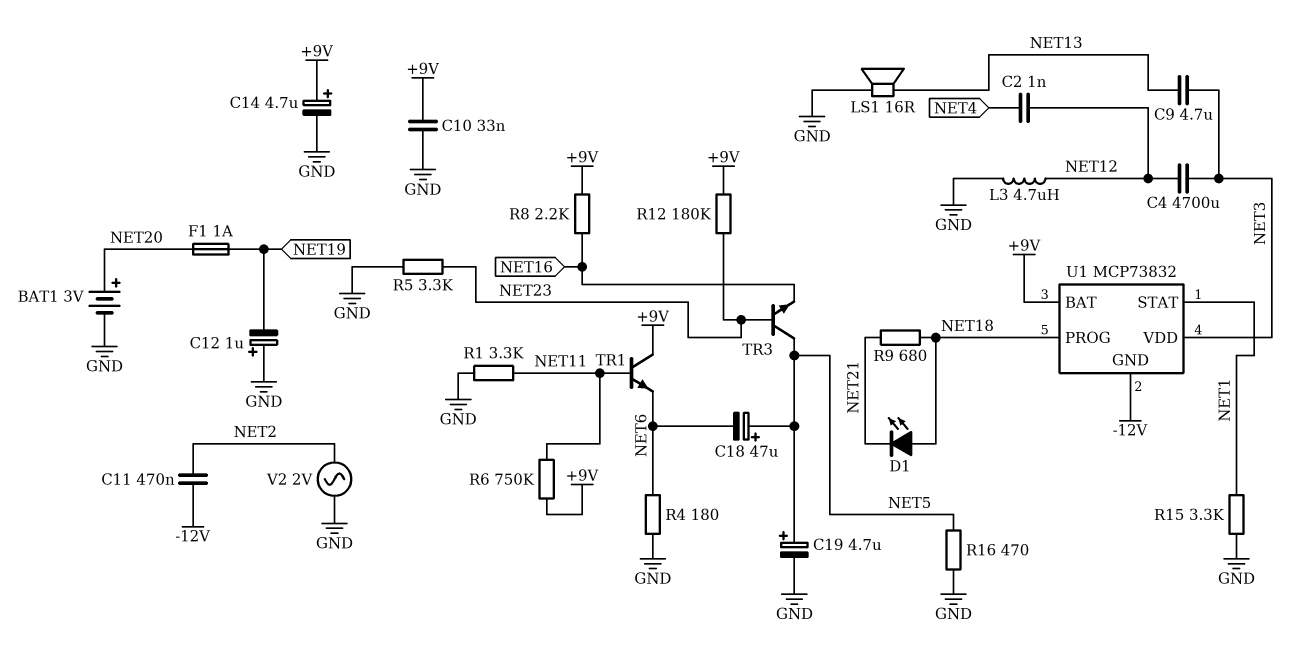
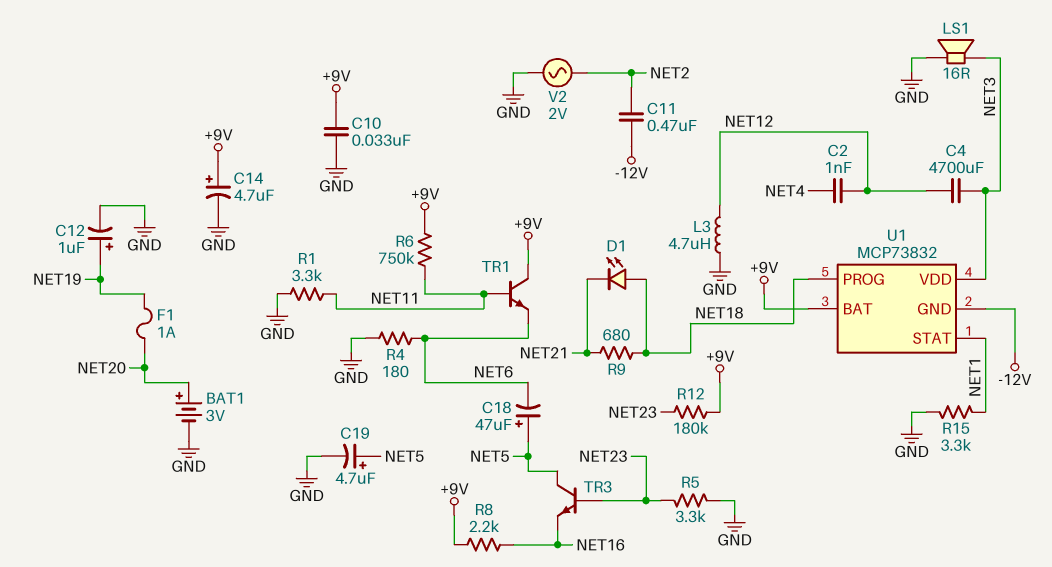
C9: 4.7uF (NET3, NET13) -> none
C12: 1uF (plus GND, minus NET19) -> 1uF (plus NET19, minus GND)
LS1: speaker 16R (GND, NET13) -> speaker 16R (GND, NET3)
R16: 470 (GND, NET5) -> none

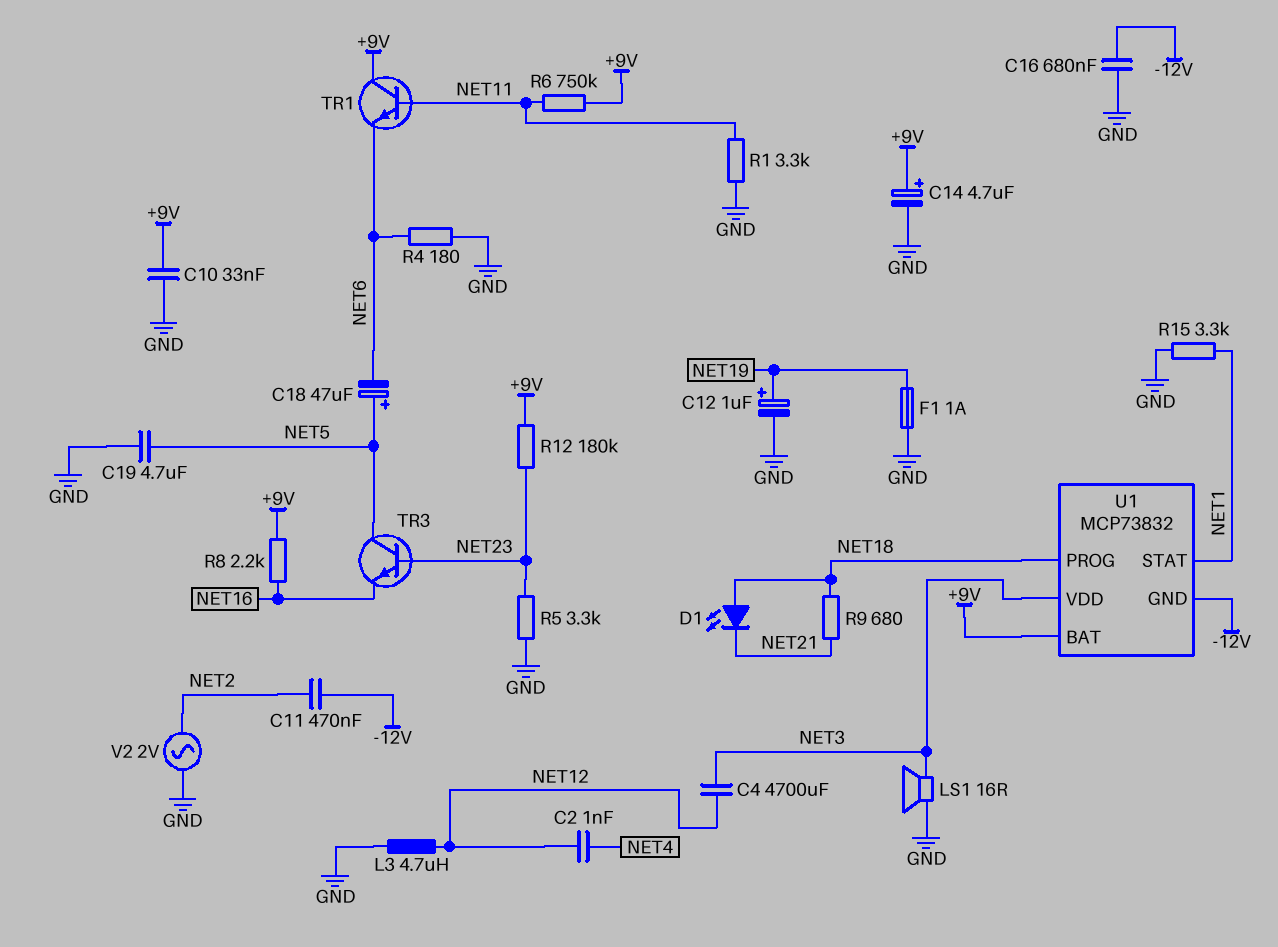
BAT1: 3V (plus NET20, minus GND) -> none
C16: none -> 680nF (-12V, GND)
C19: 4.7uF (plus NET5, minus GND) -> 4.7uF (GND, NET5)
F1: 1A (NET19, NET20) -> 1A (GND, NET19)

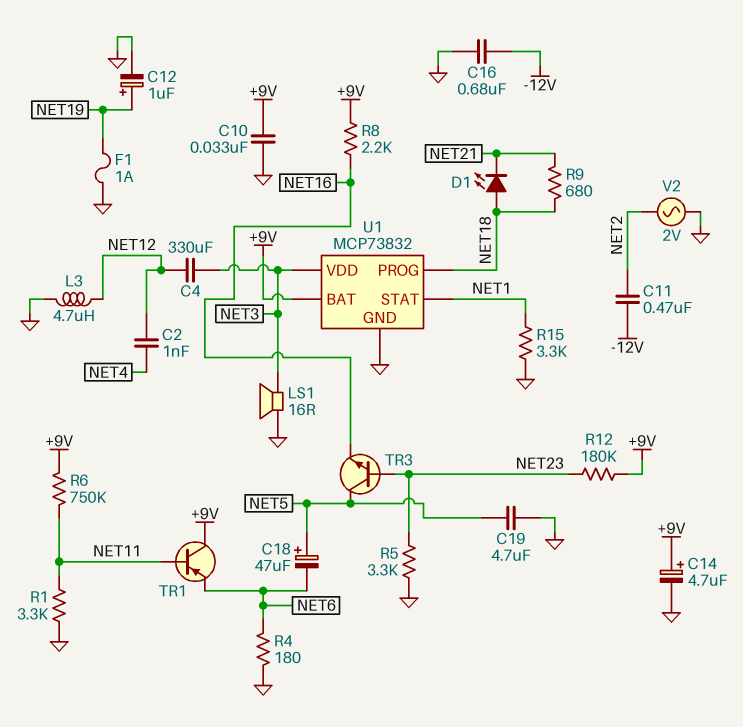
C4: 4700uF (NET3, NET12) -> 330uF (NET3, NET12)
TR1: NPN (B NET11, C +9V, E NET6) -> PNP (B NET11, C +9V, E NET6)
U1 pin GND: -12V -> GND

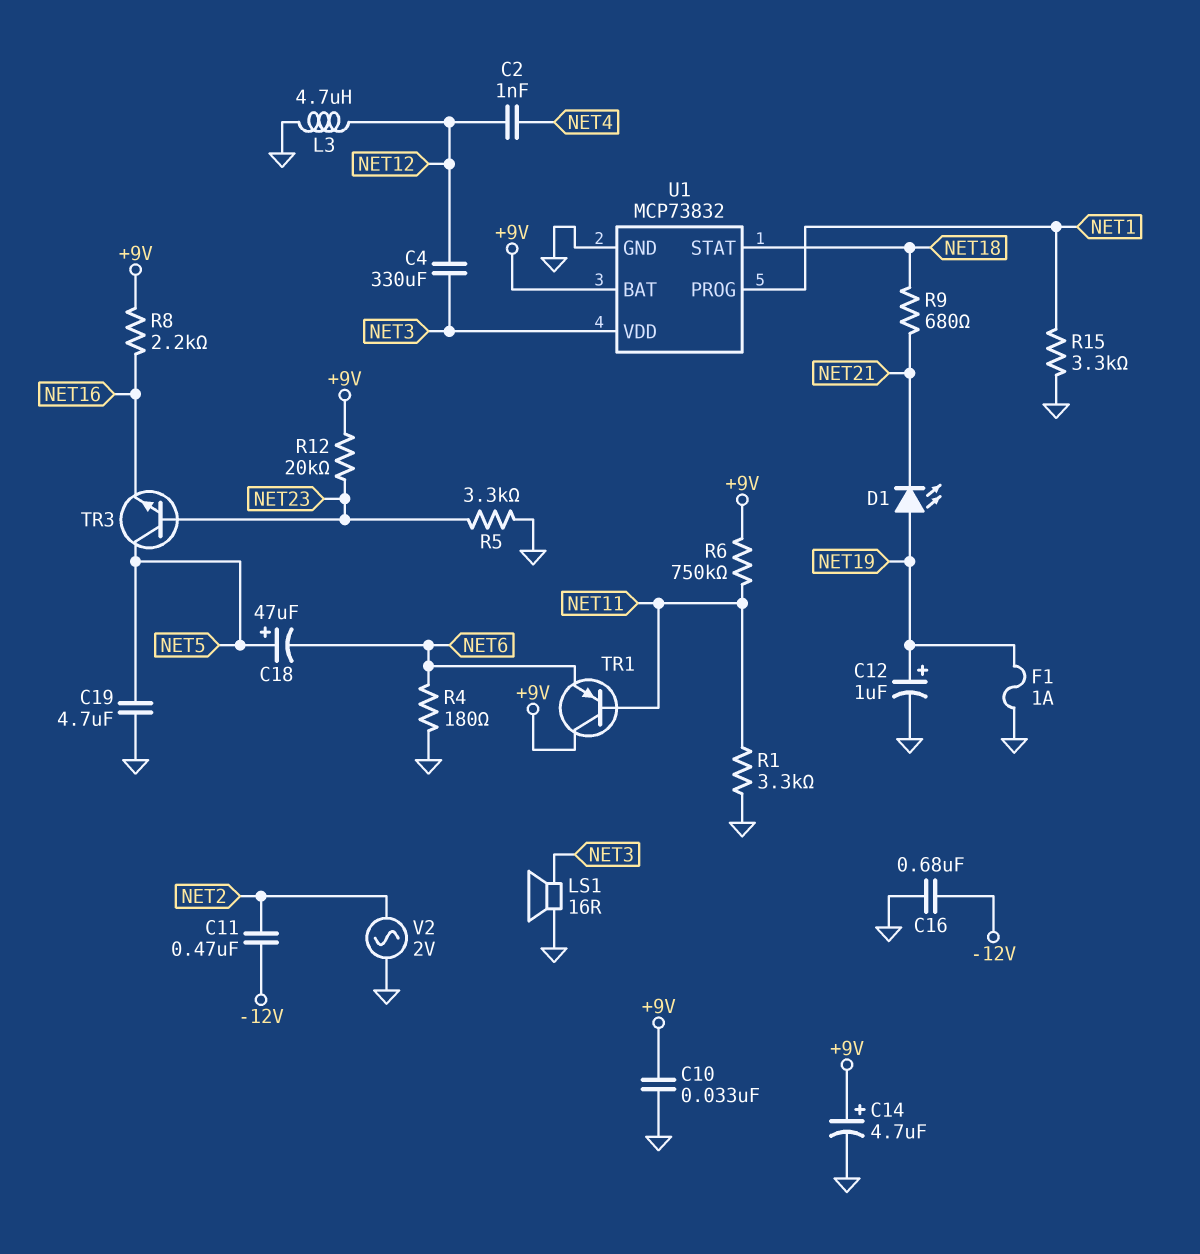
D1: LED (A NET18, K NET21) -> LED (A NET19, K NET21)
R12: 180k (+9V, NET23) -> 20k (+9V, NET23)
U1 pin PROG: NET18 -> NET1
U1 pin STAT: NET1 -> NET18

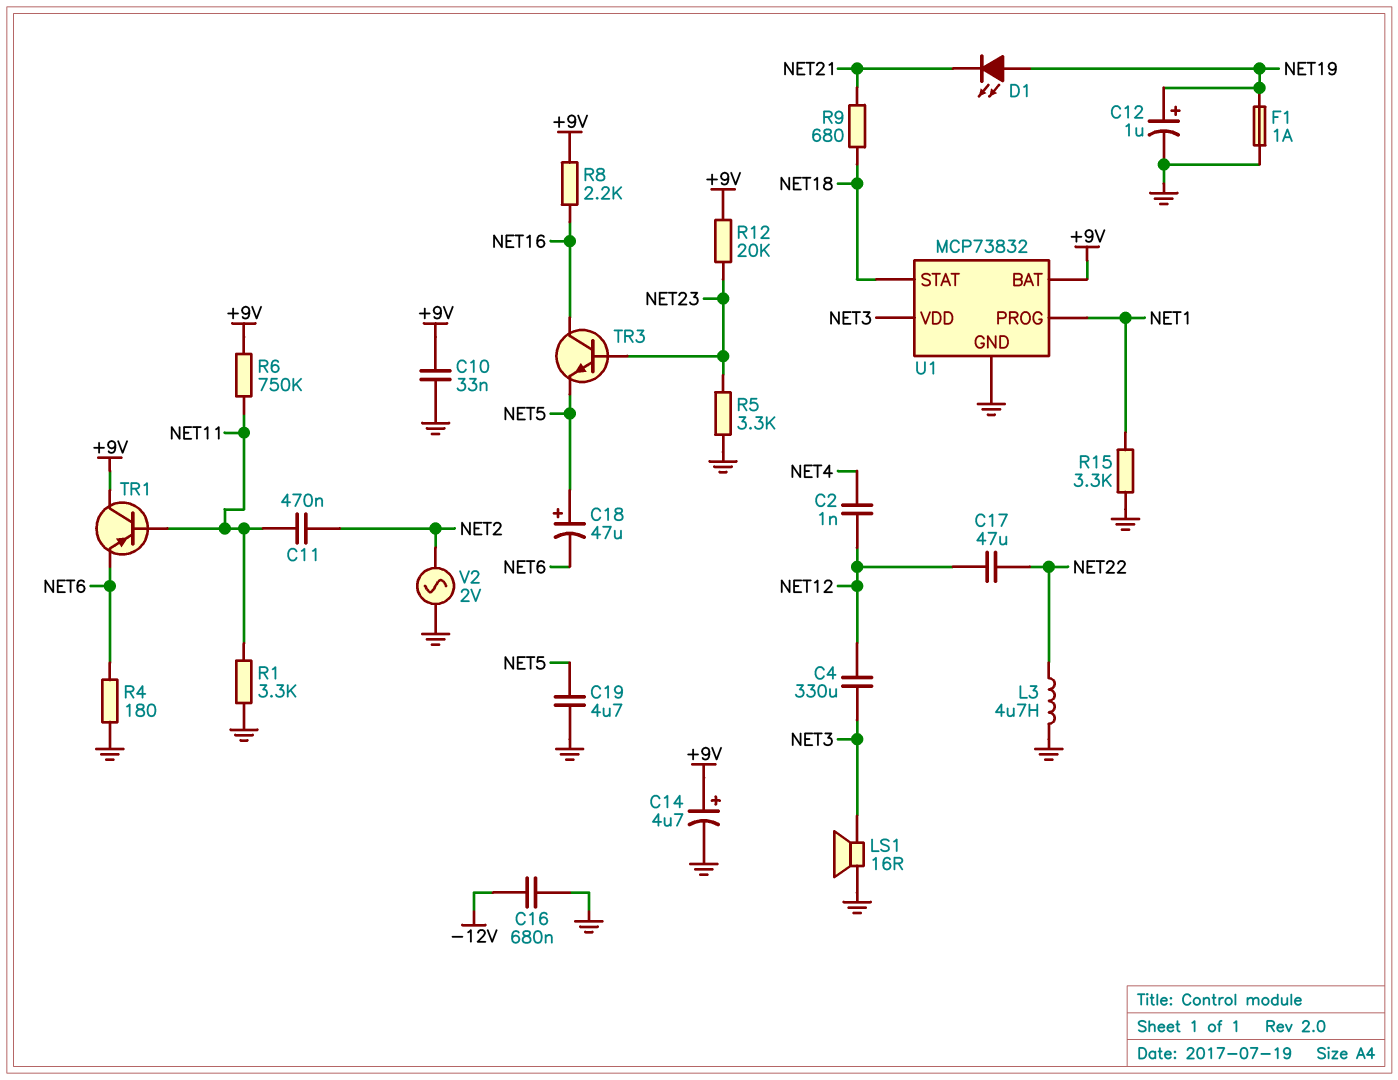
C11: 470nF (-12V, NET2) -> 470nF (NET2, NET11)
C17: none -> 47uF (NET12, NET22)
L3: 4.7uH (GND, NET12) -> 4.7uH (GND, NET22)
TR3: NPN (B NET23, C NET5, E NET16) -> NPN (B NET23, C NET16, E NET5)

